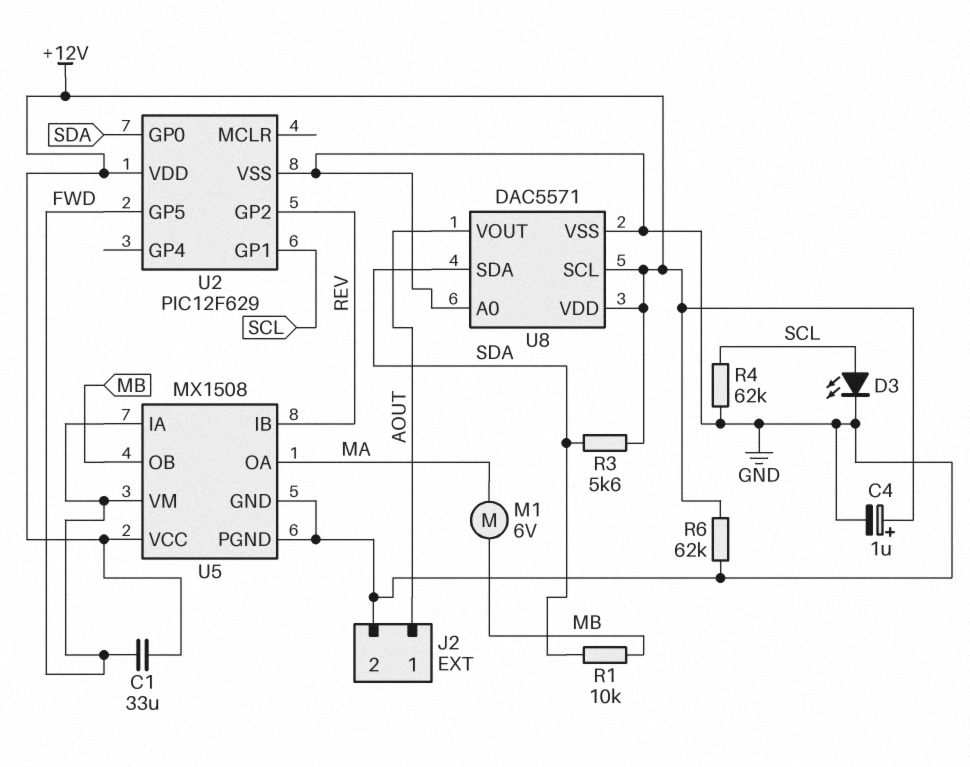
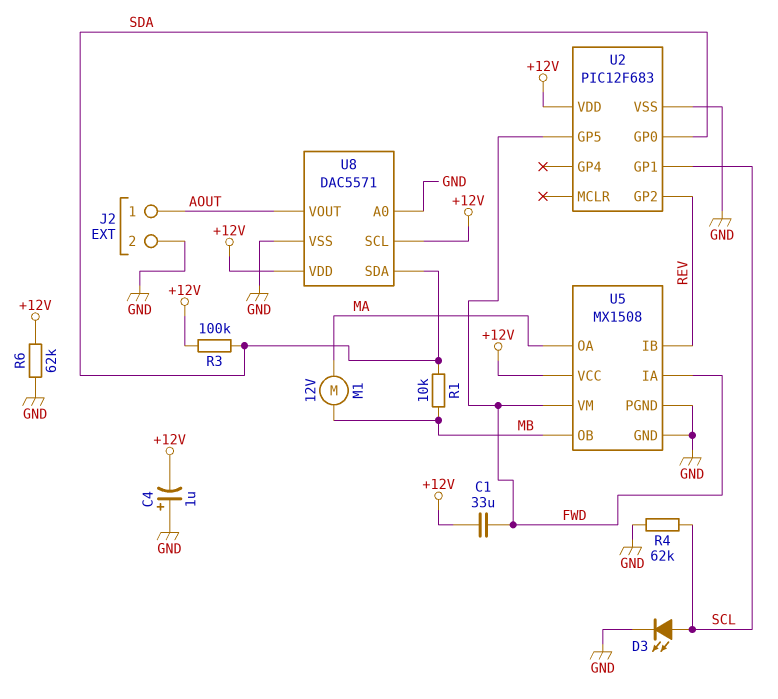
C4: 1uF (plus +12V, minus GND) -> 1uF (plus GND, minus +12V)
M1: motor 6V (MA, MB) -> motor 12V (MA, MB)
R3: 5.6k (+12V, SDA) -> 100k (+12V, SDA)
U2: PIC12F629 -> PIC12F683

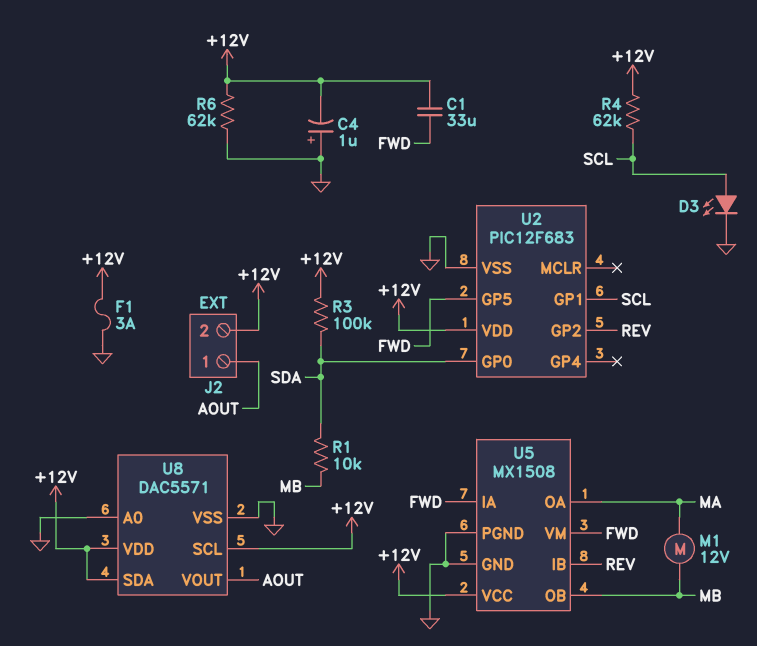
F1: none -> 3A (+12V, GND)
J2 pin 2: GND -> +12V
R4: 62k (GND, SCL) -> 62k (+12V, SCL)
U8 pin SDA: SDA -> +12V

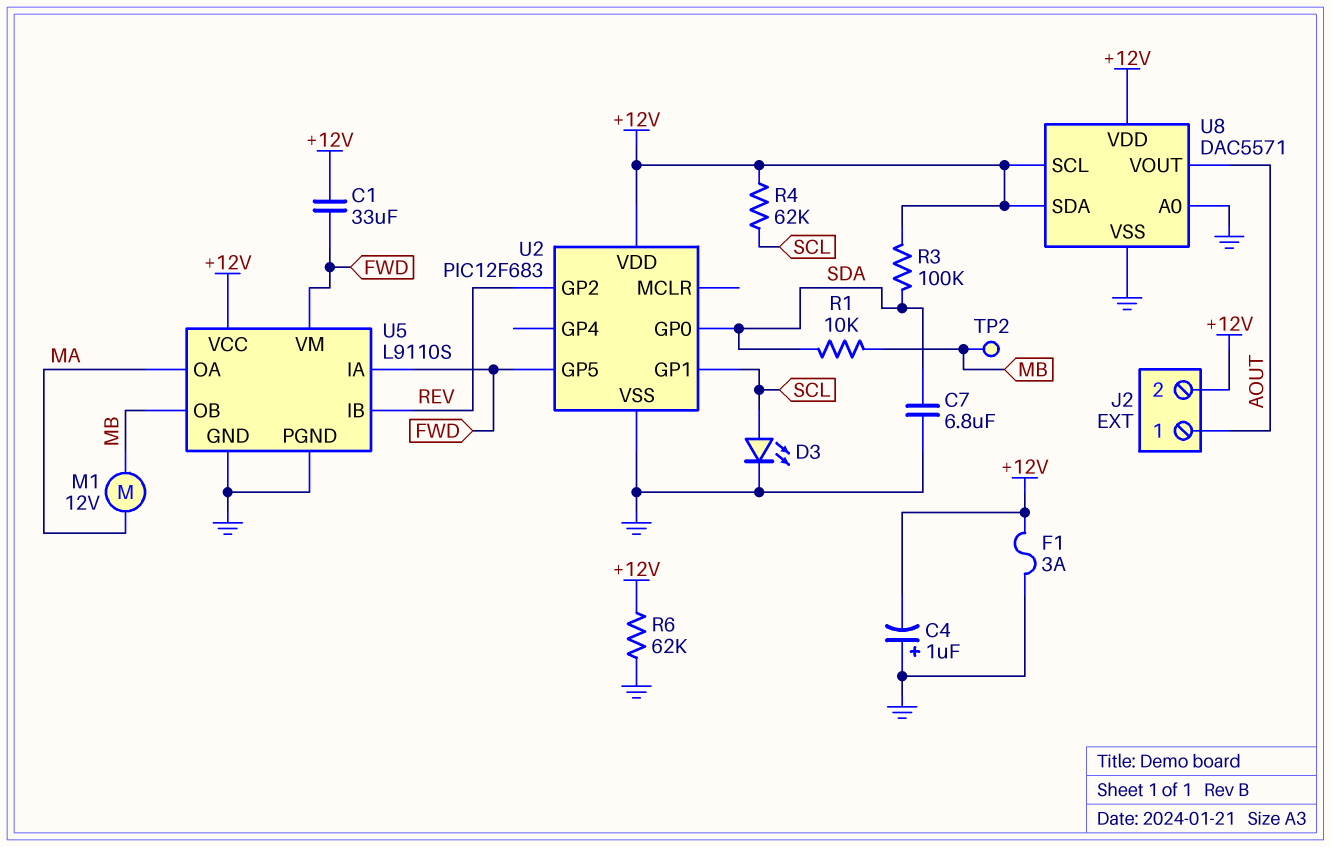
C7: none -> 6.8uF (GND, SDA)
TP2: none -> test point (MB)
U5: MX1508 -> L9110S

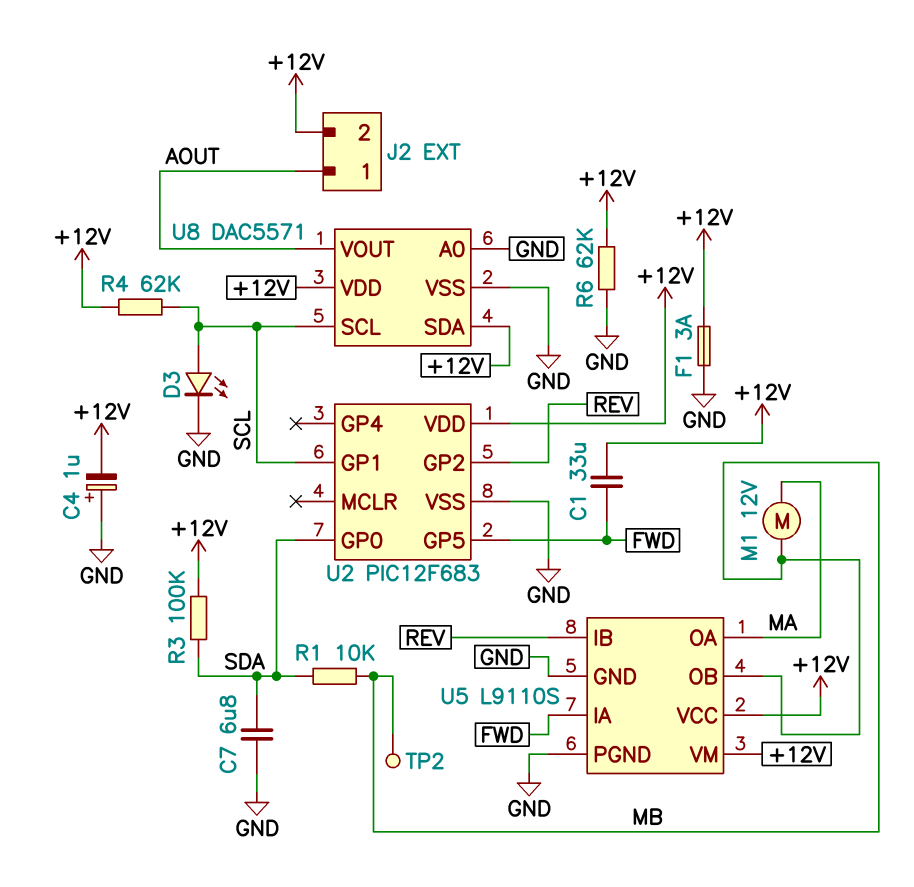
U5 pin VM: FWD -> +12V
U8 pin SCL: +12V -> SCL

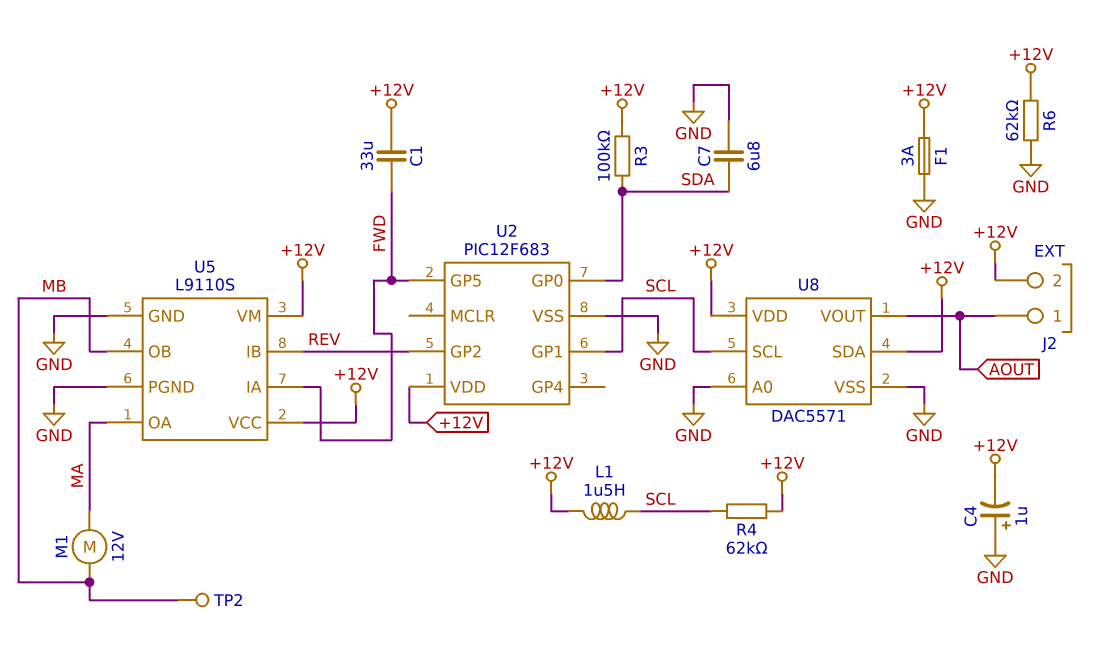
D3: LED (A SCL, K GND) -> none
L1: none -> 1.5uH (+12V, SCL)
R1: 10k (MB, SDA) -> none

